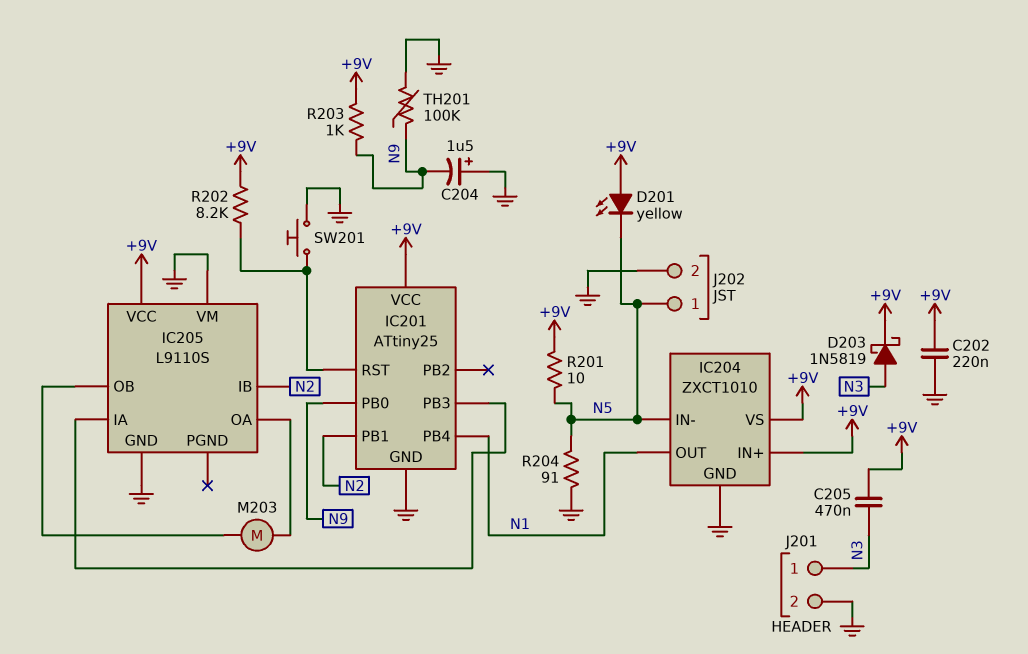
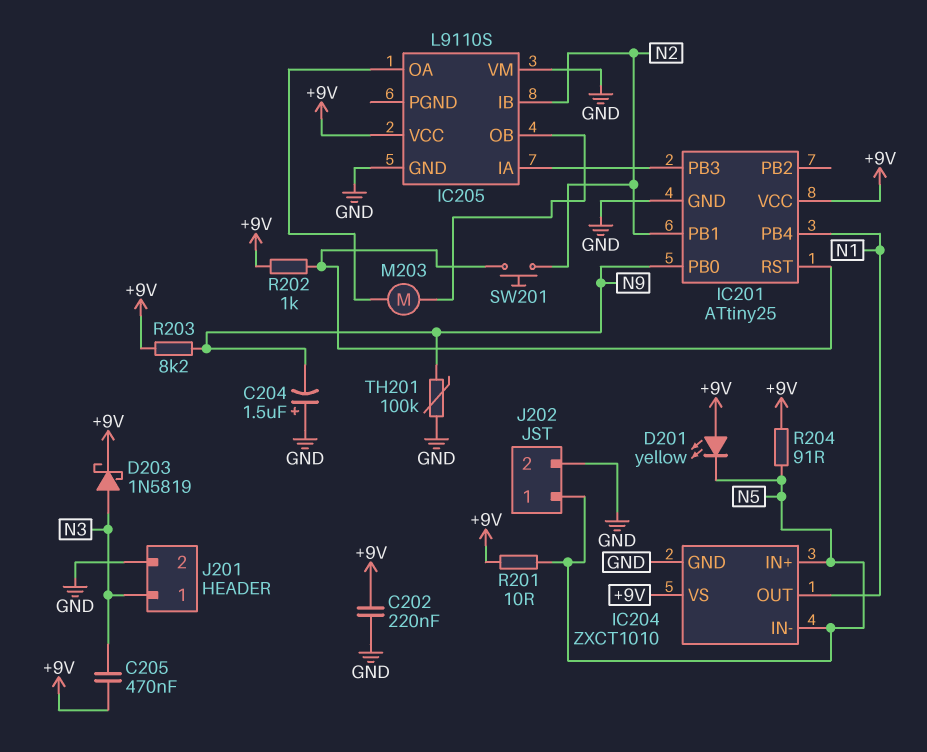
IC204 pin IN+: +9V -> N5
R202: 8.2k (+9V, IC201/RST) -> 1k (+9V, IC201/RST)
R203: 1k (+9V, N9) -> 8.2k (+9V, N9)
R204: 91 (GND, N5) -> 91 (+9V, N5)
SW201: button (GND, IC201/RST) -> button (IC201/RST, N2)

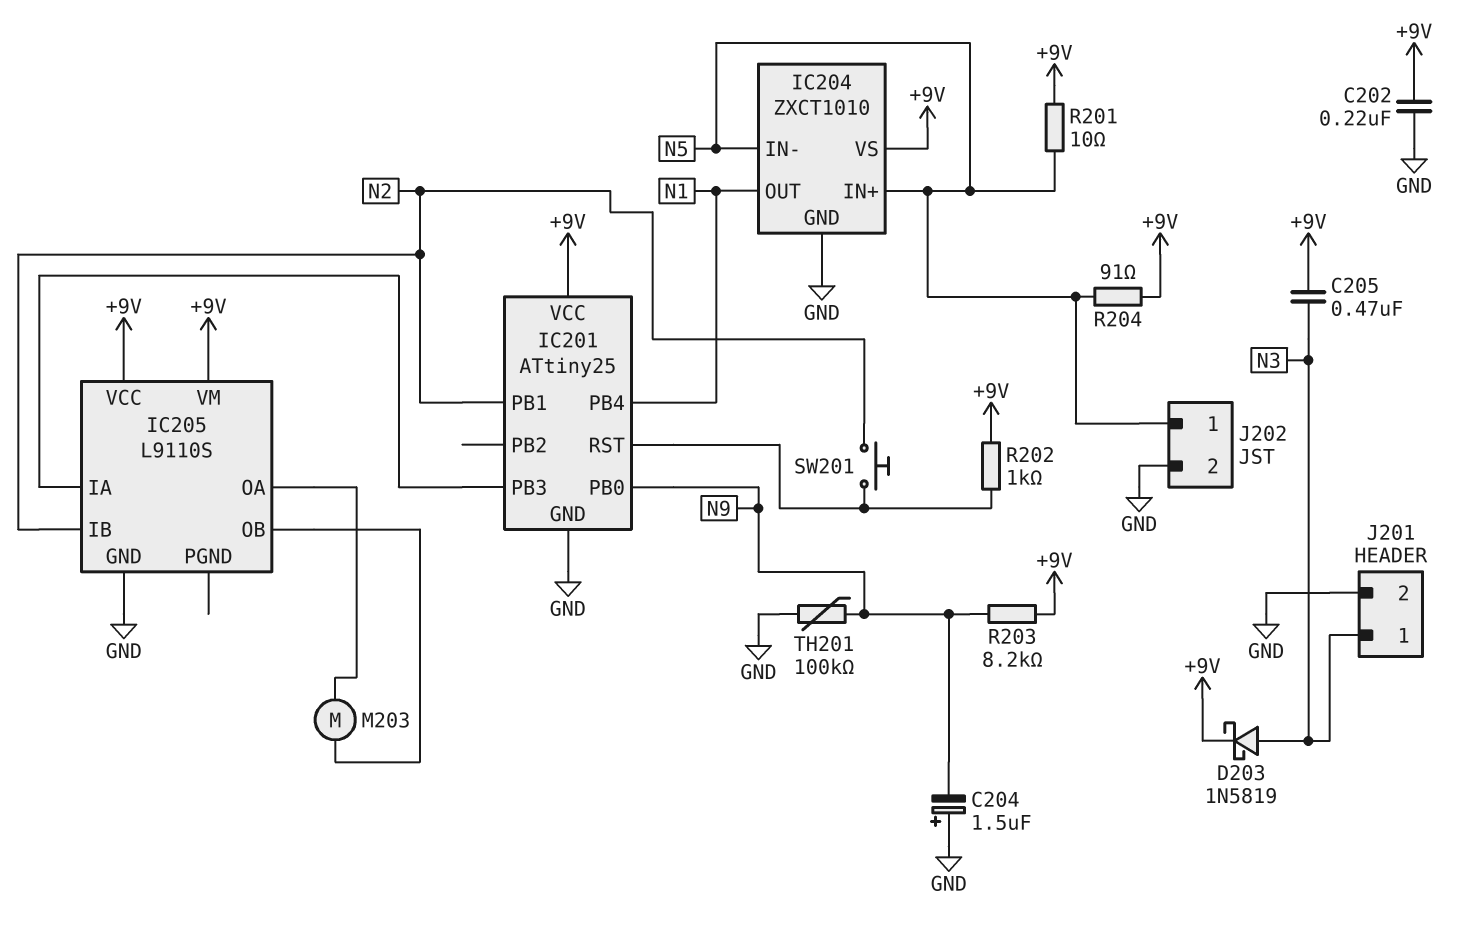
D201: LED yellow (A +9V, K N5) -> none
IC205 pin VM: GND -> +9V

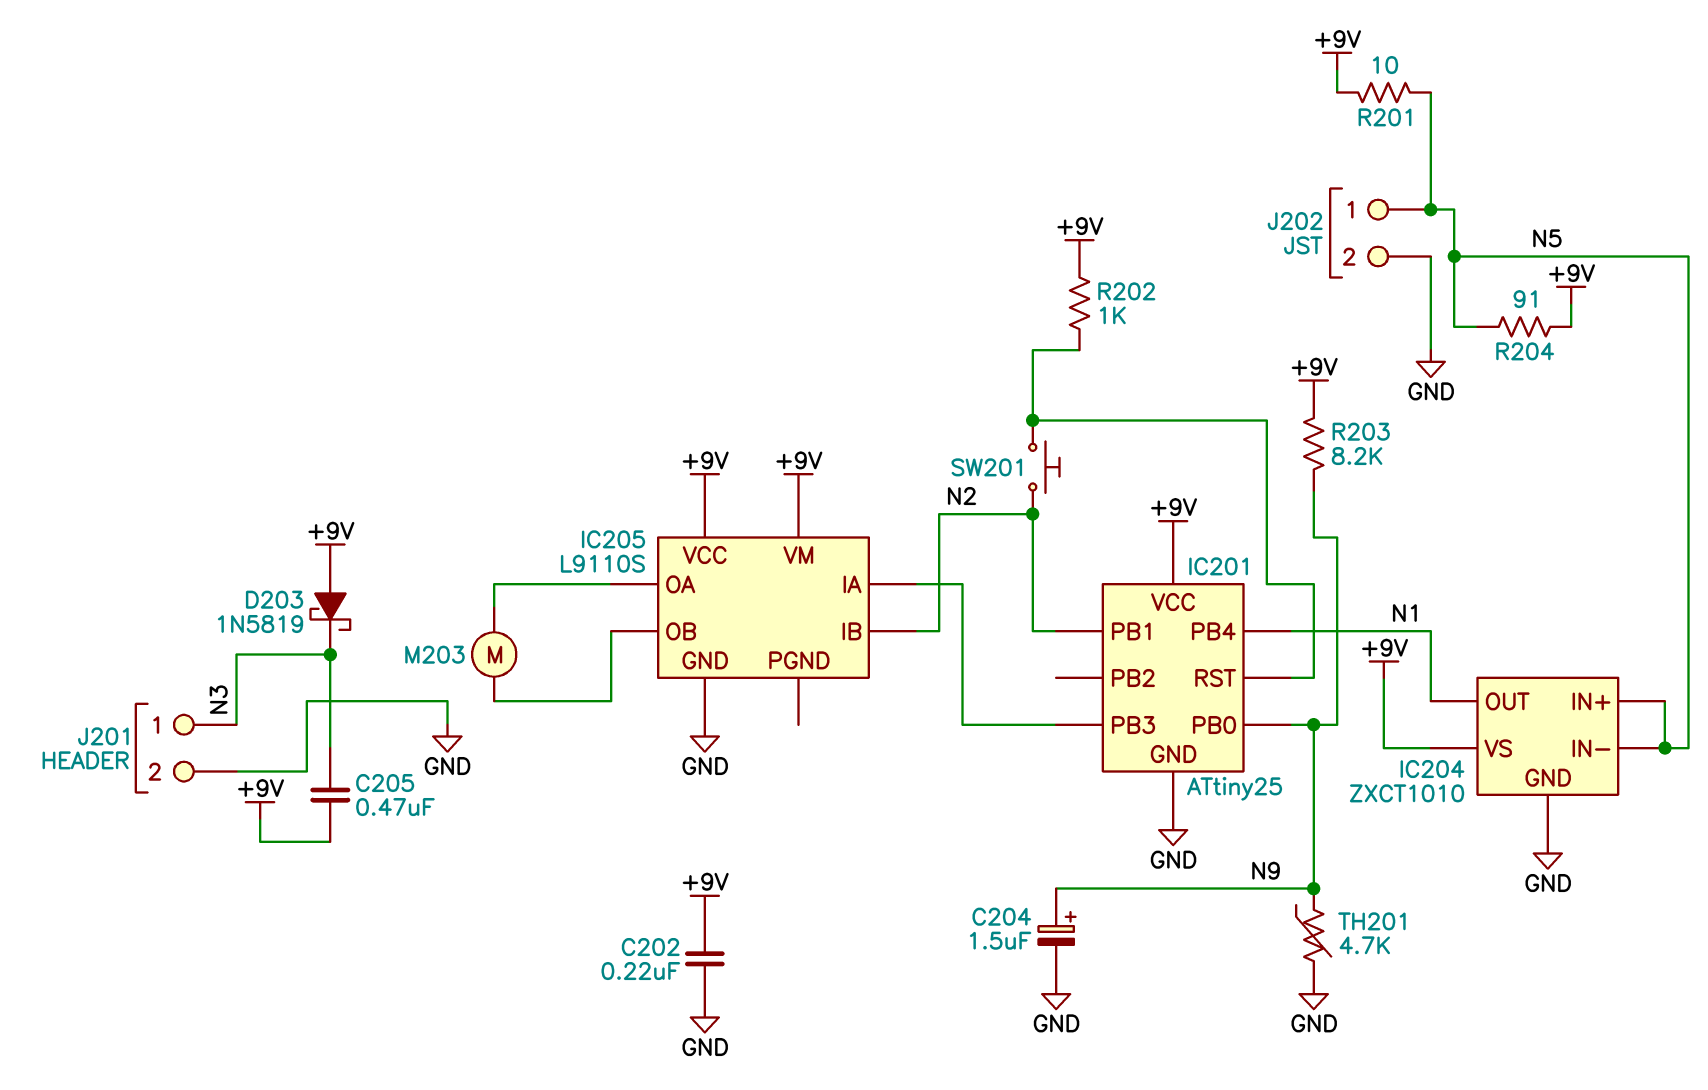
C204: 1.5uF (plus GND, minus N9) -> 1.5uF (plus N9, minus GND)
D203: schottky 1N5819 (A N3, K +9V) -> schottky 1N5819 (A +9V, K N3)
TH201: 100k (GND, N9) -> 4.7k (GND, N9)

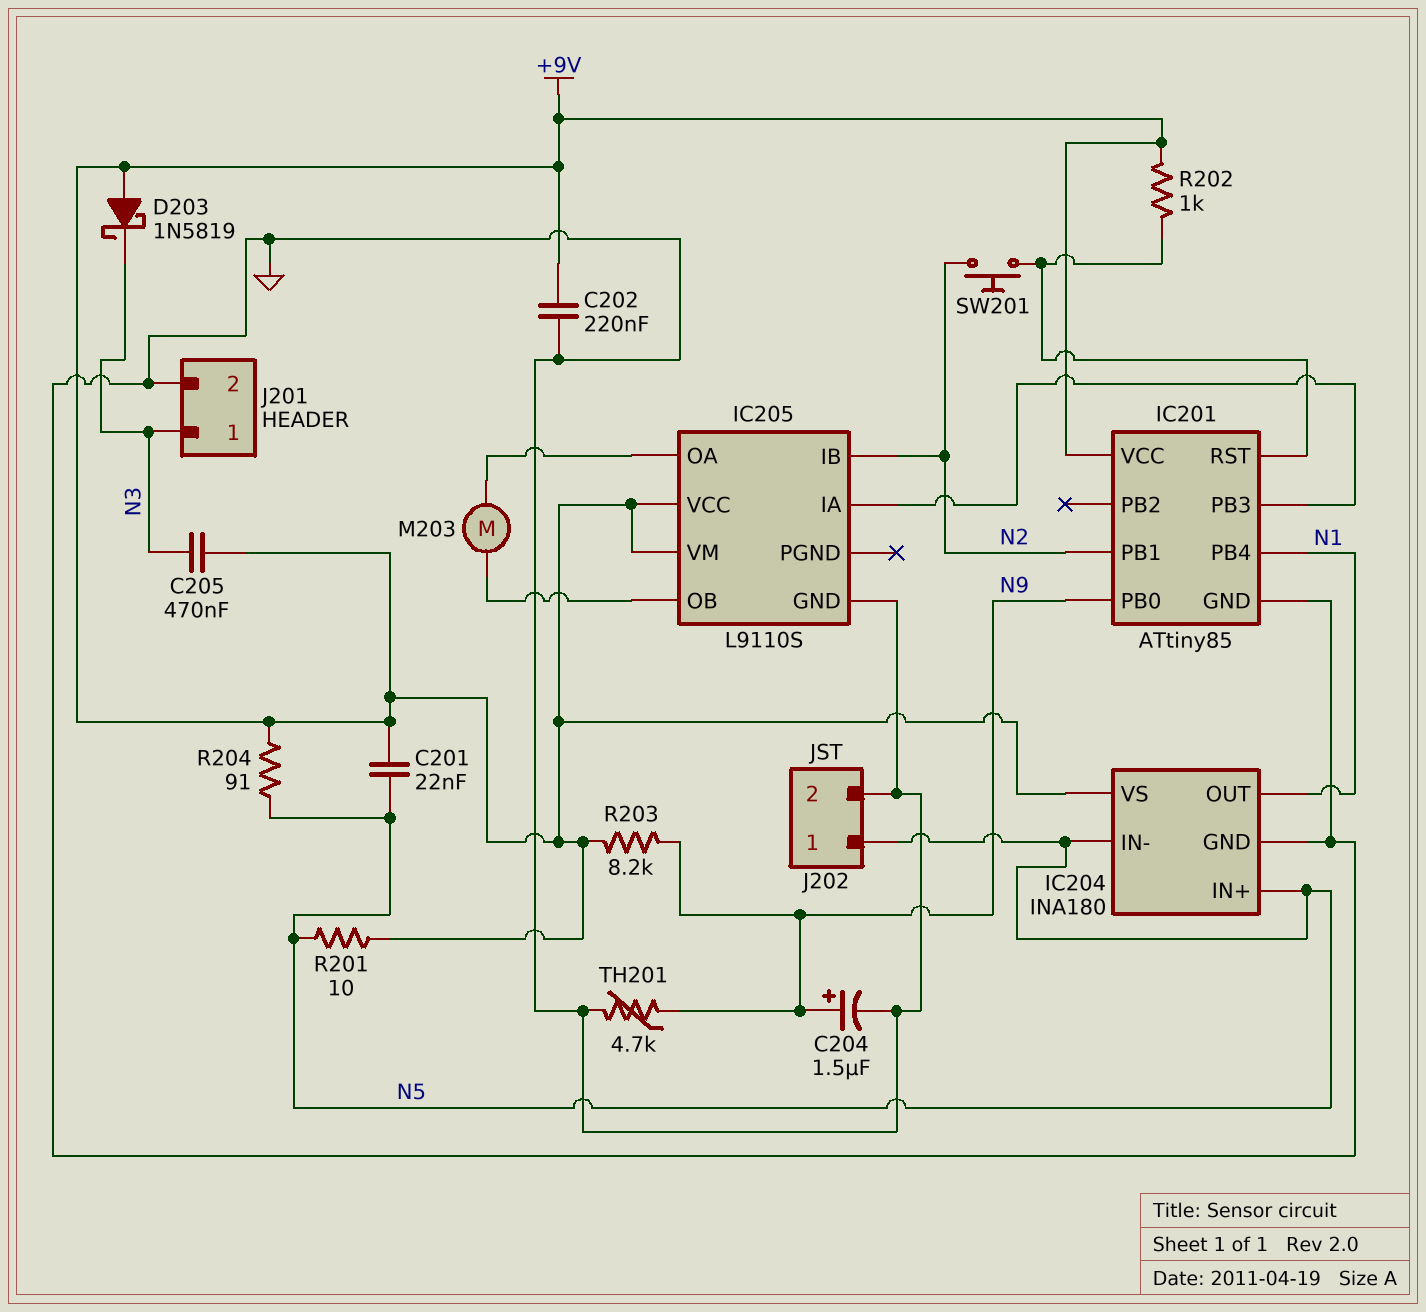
C201: none -> 22nF (+9V, N5)
IC201: ATtiny25 -> ATtiny85
IC204: ZXCT1010 -> INA180

